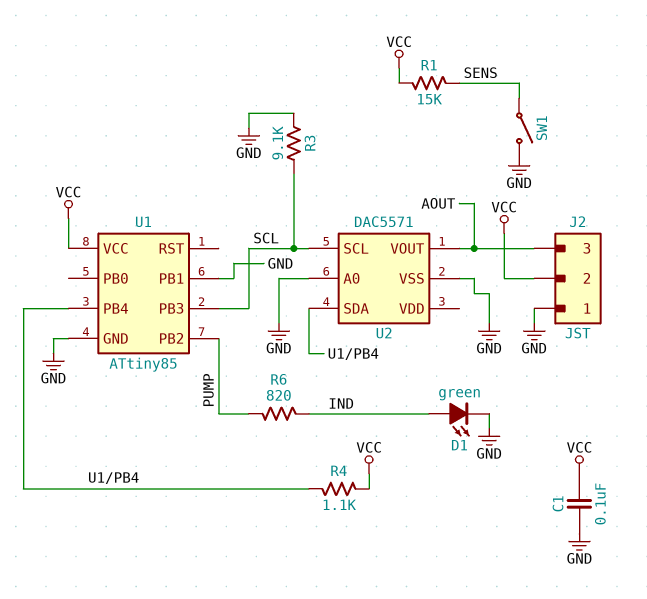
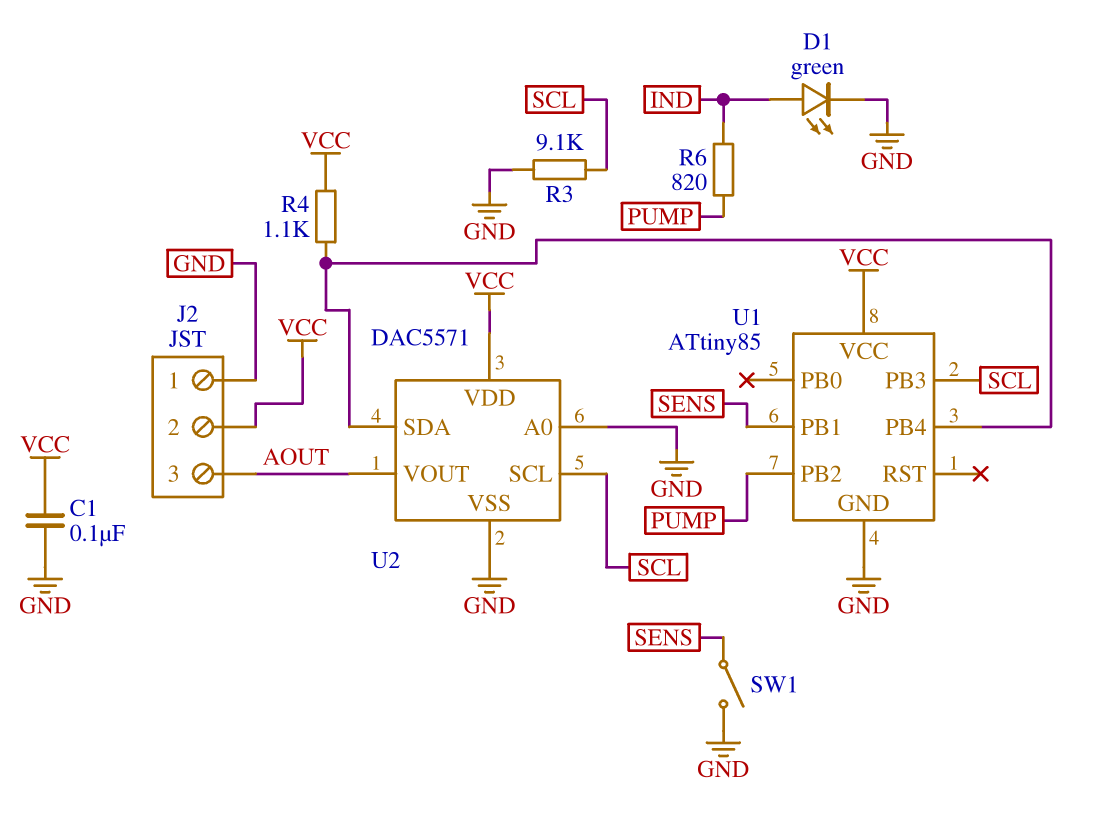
R1: 15k (SENS, VCC) -> none
U1 pin PB1: GND -> SENS
U2 pin VDD: none -> VCC

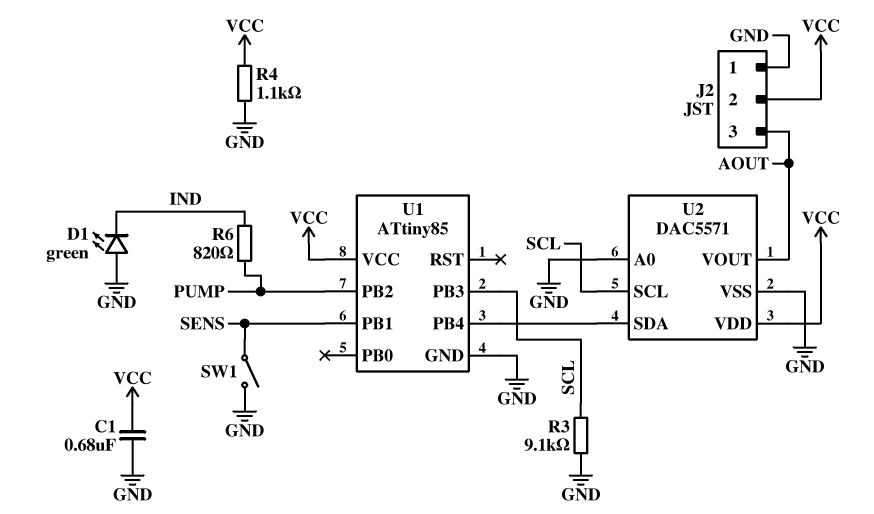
C1: 100nF (GND, VCC) -> 680nF (GND, VCC)
D1: LED green (A IND, K GND) -> LED green (A GND, K IND)
R4: 1.1k (U1/PB4, VCC) -> 1.1k (GND, VCC)

